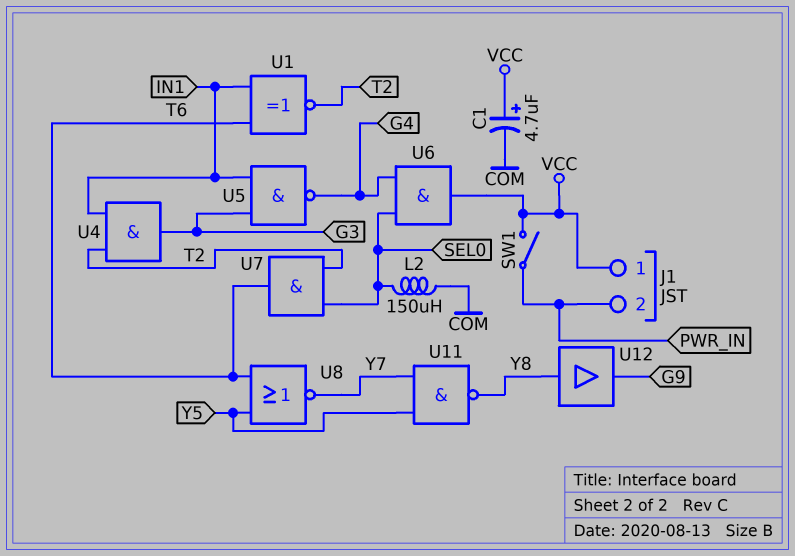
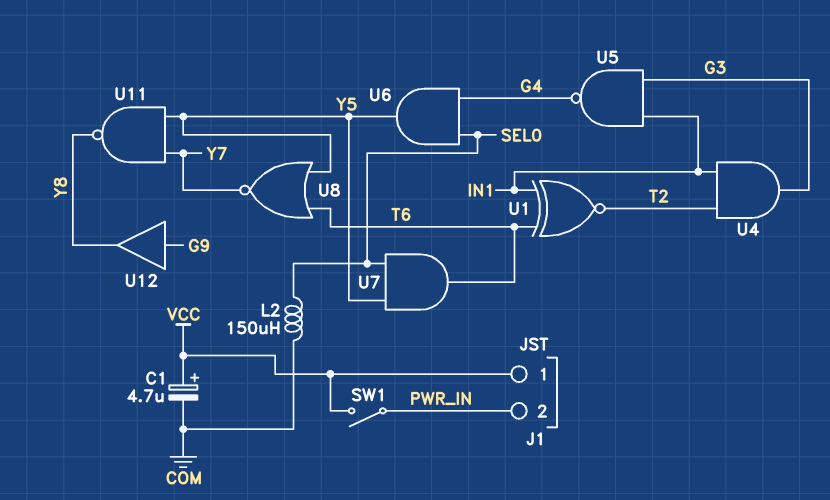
U6: AND (in G4, in SEL0, out VCC) -> AND (in G4, in SEL0, out Y5)
U7: AND (in SEL0, in T2, out T6) -> AND (in SEL0, in Y5, out T6)
U12: buffer (in Y8, out G9) -> buffer (in G9, out Y8)

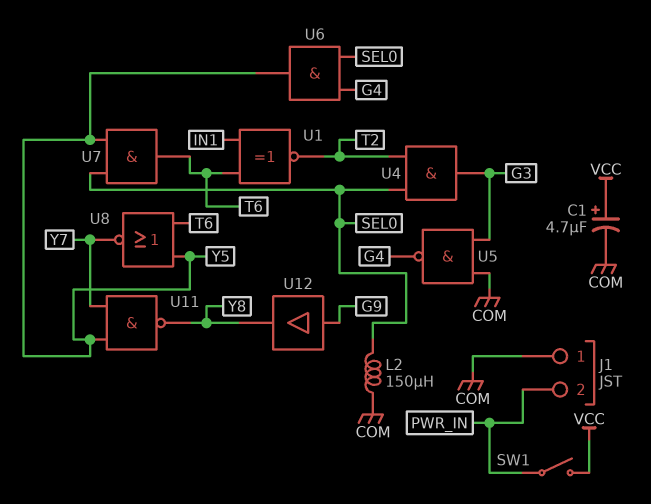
J1 pin 1: VCC -> COM
U4: AND (in IN1, in T2, out G3) -> AND (in SEL0, in T2, out G3)
U5: NAND (in G3, in IN1, out G4) -> NAND (in COM, in G3, out G4)

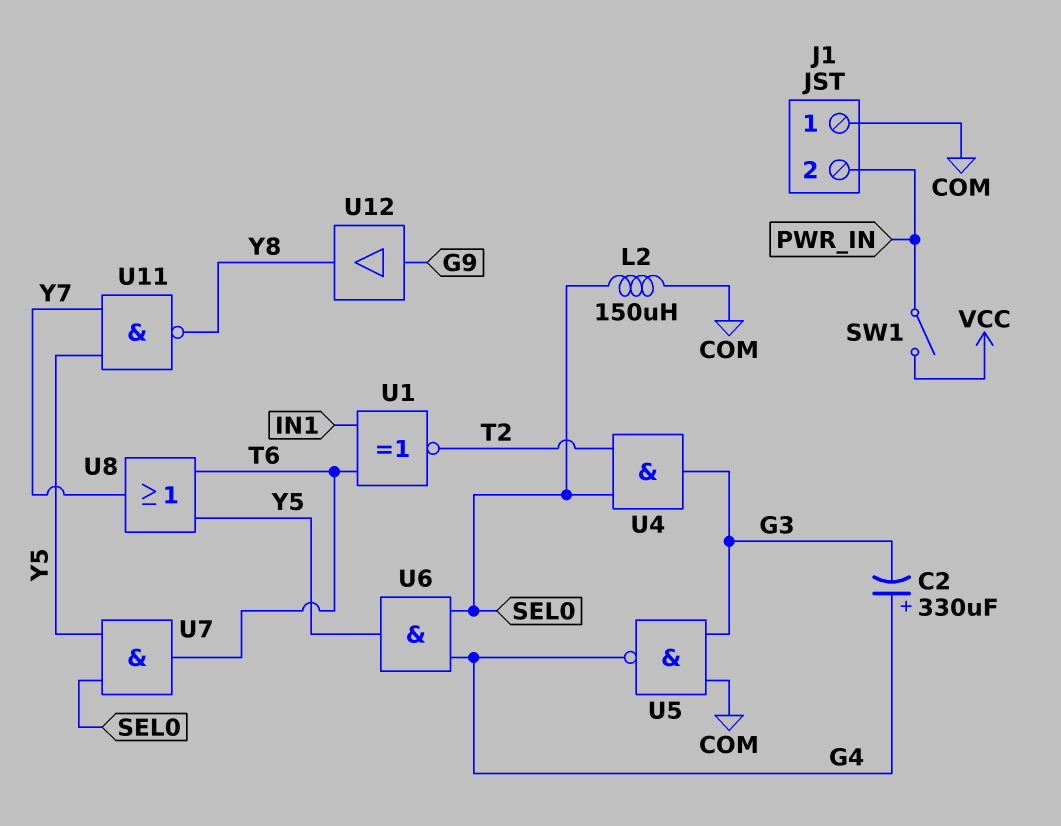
C1: 4.7uF (plus VCC, minus COM) -> none
C2: none -> 330uF (plus G4, minus G3)
U8: NOR (in T6, in Y5, out Y7) -> OR (in T6, in Y5, out Y7)

